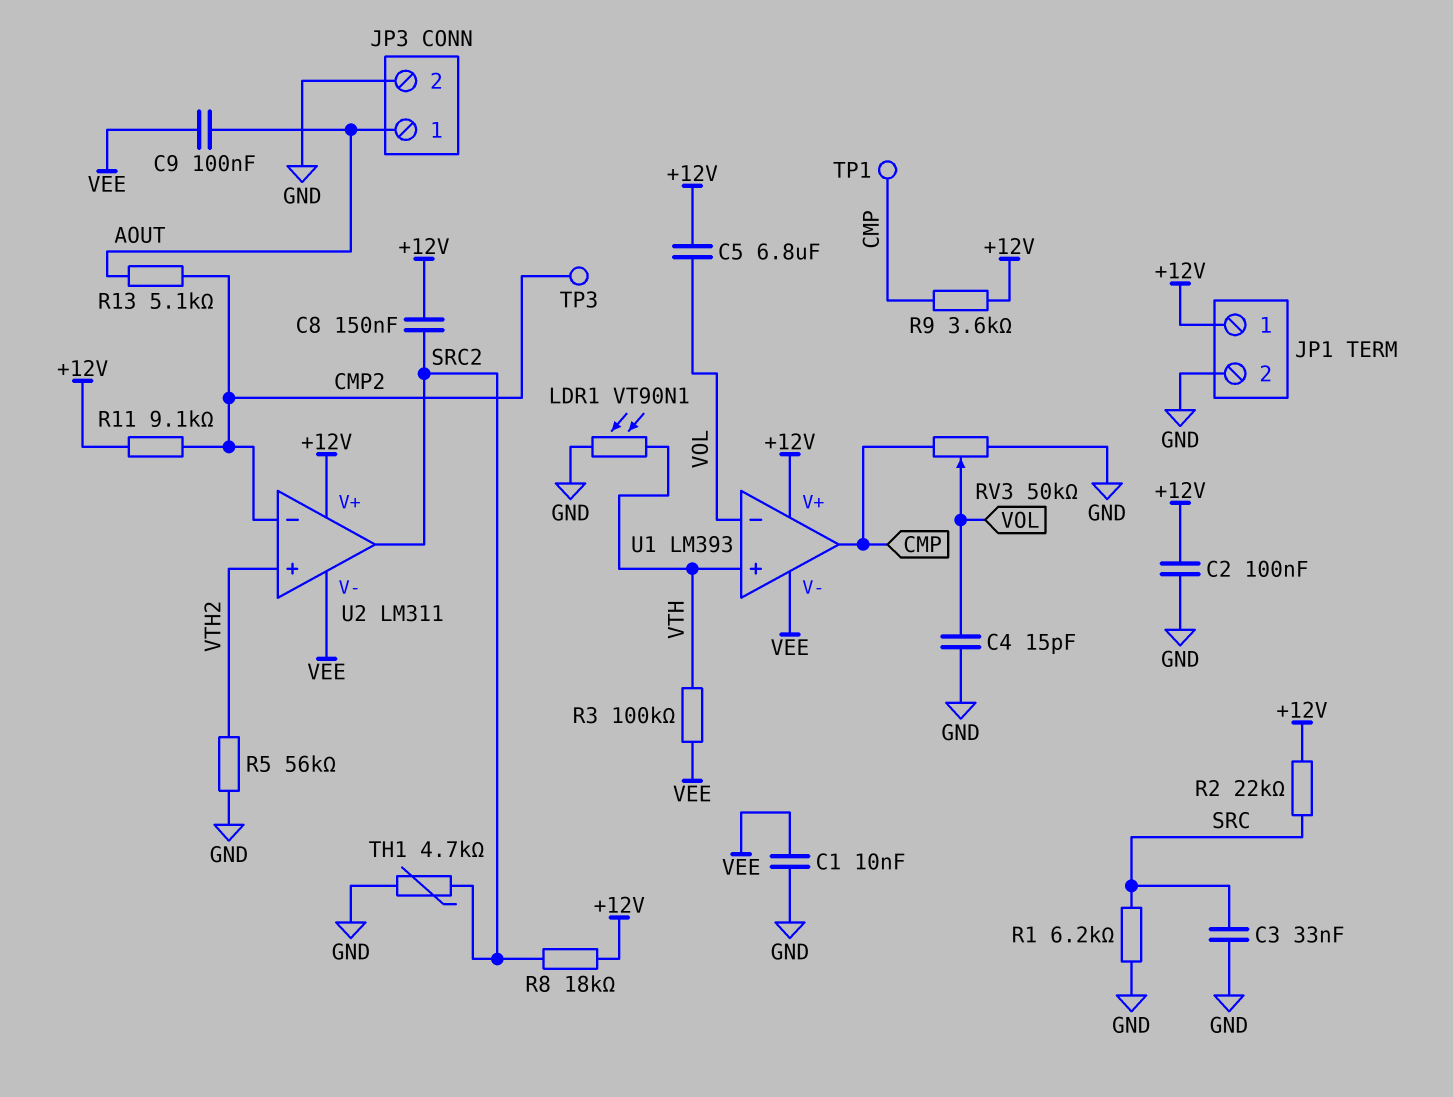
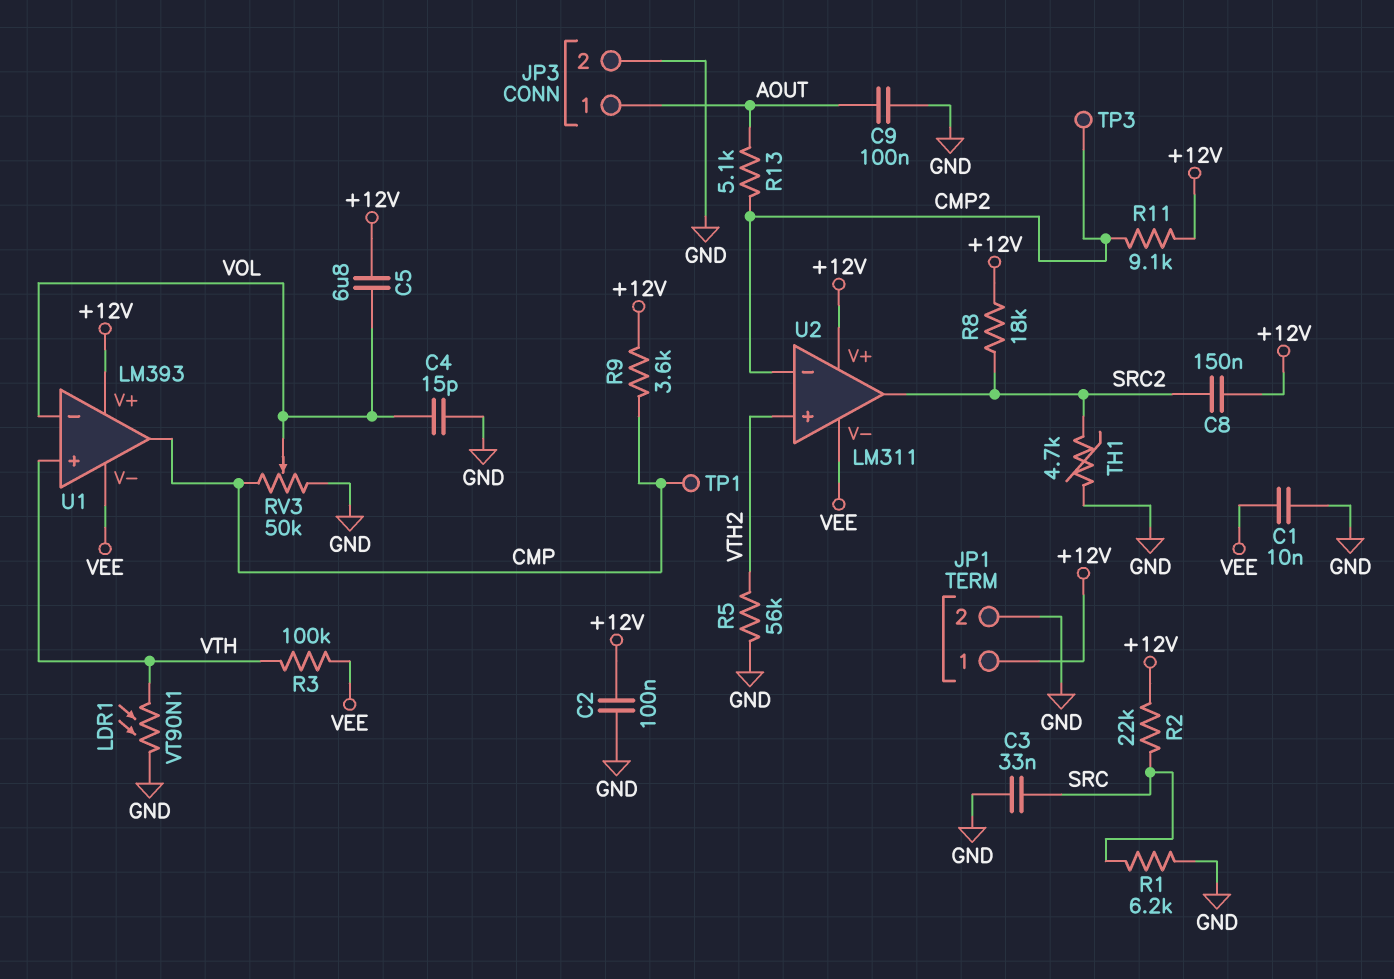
C9: 100nF (AOUT, VEE) -> 100nF (AOUT, GND)

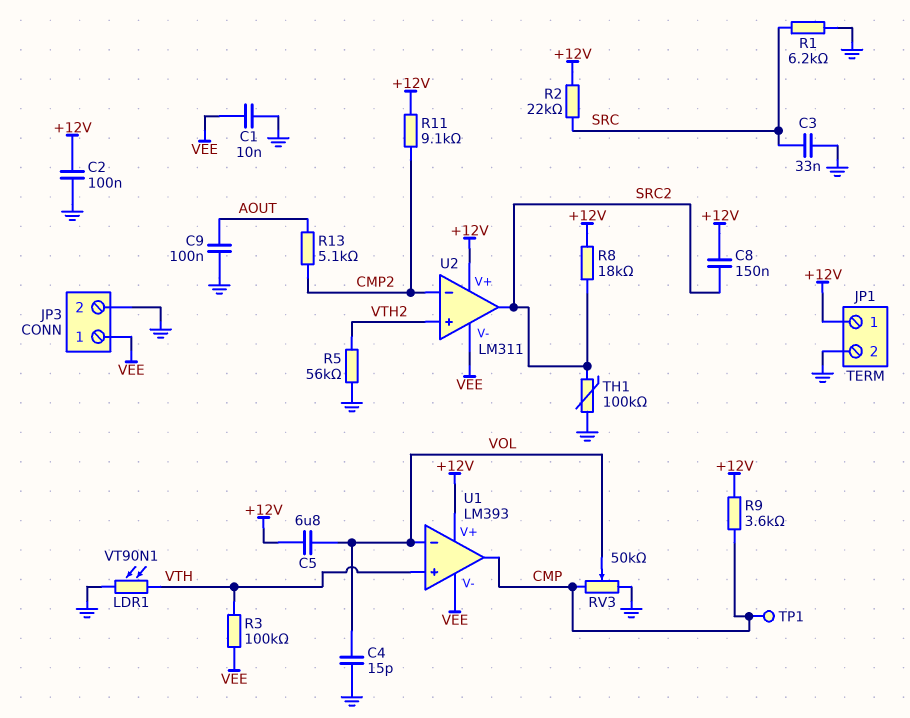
JP3 pin 1: AOUT -> VEE
TH1: 4.7k (GND, SRC2) -> 100k (GND, SRC2)
TP3: test point (CMP2) -> none

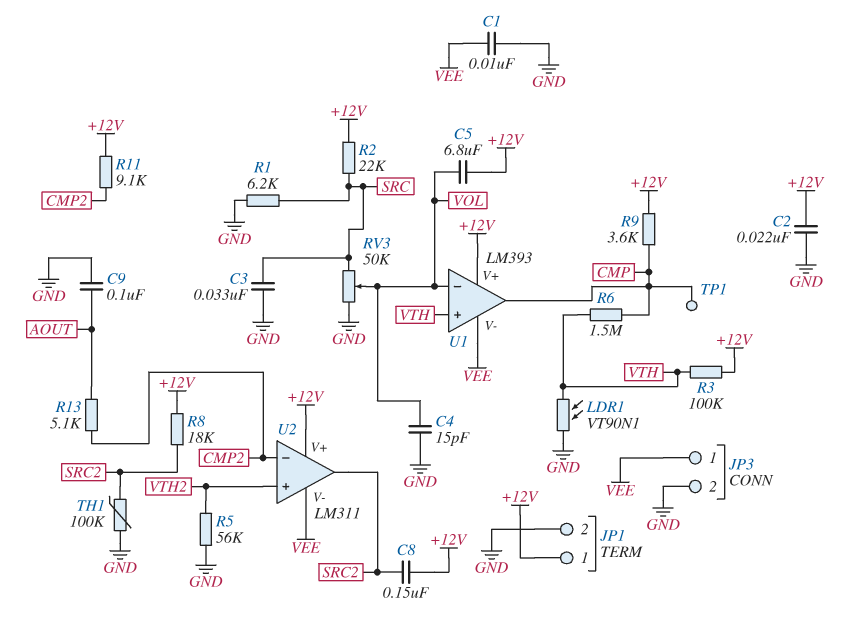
C2: 100nF (+12V, GND) -> 22nF (+12V, GND)
R3: 100k (VEE, VTH) -> 100k (+12V, VTH)
R6: none -> 1.5M (CMP, VTH)
RV3: 50k (CMP, GND, wiper VOL) -> 50k (GND, SRC, wiper VOL)

